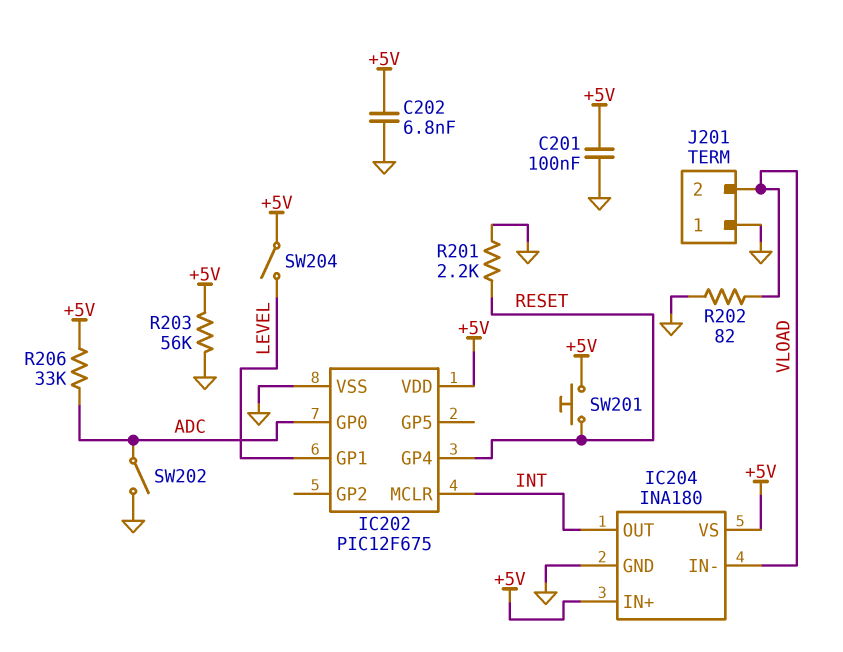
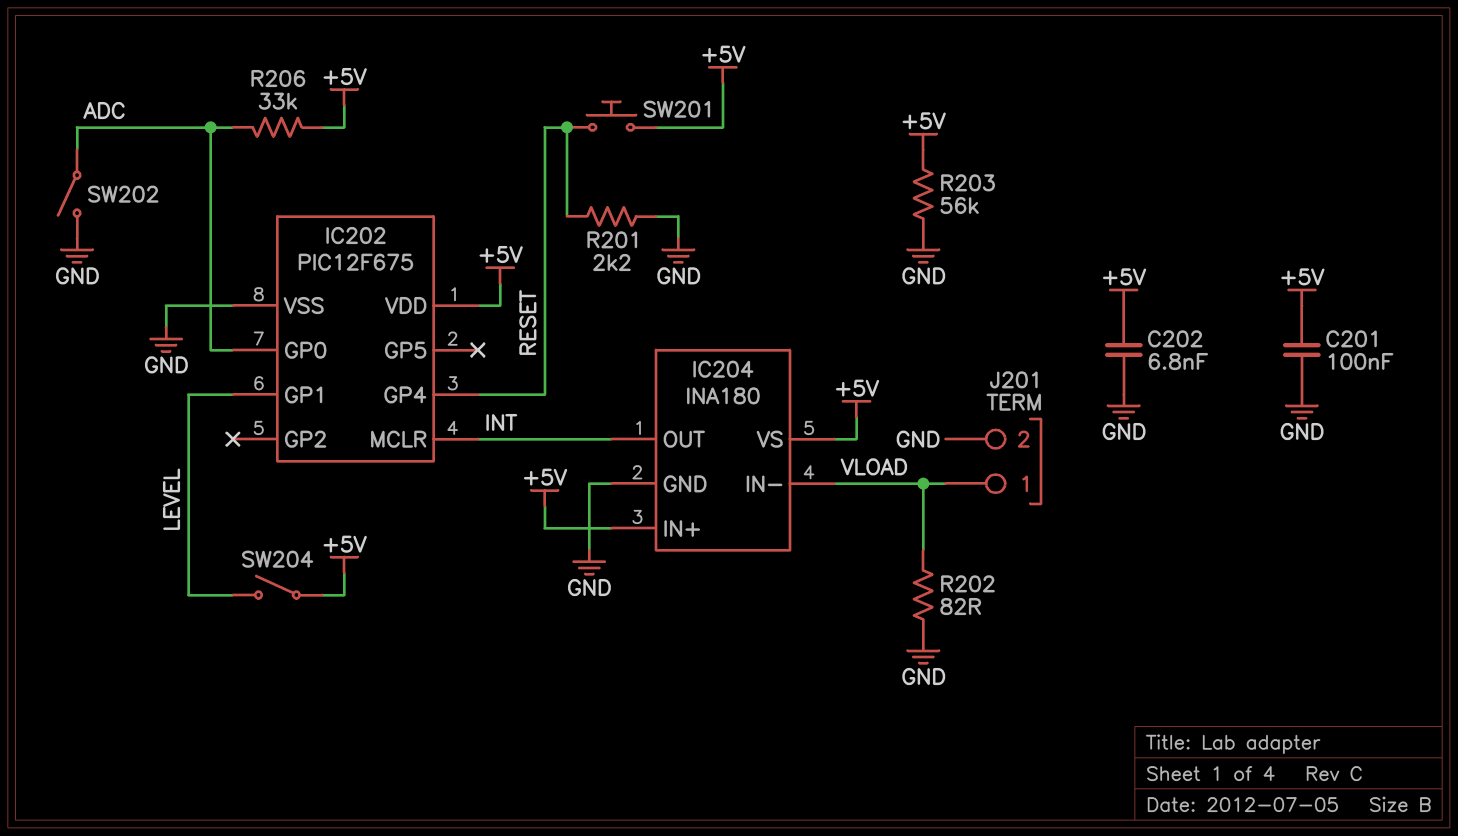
J201 pin 1: GND -> VLOAD
J201 pin 2: VLOAD -> GND

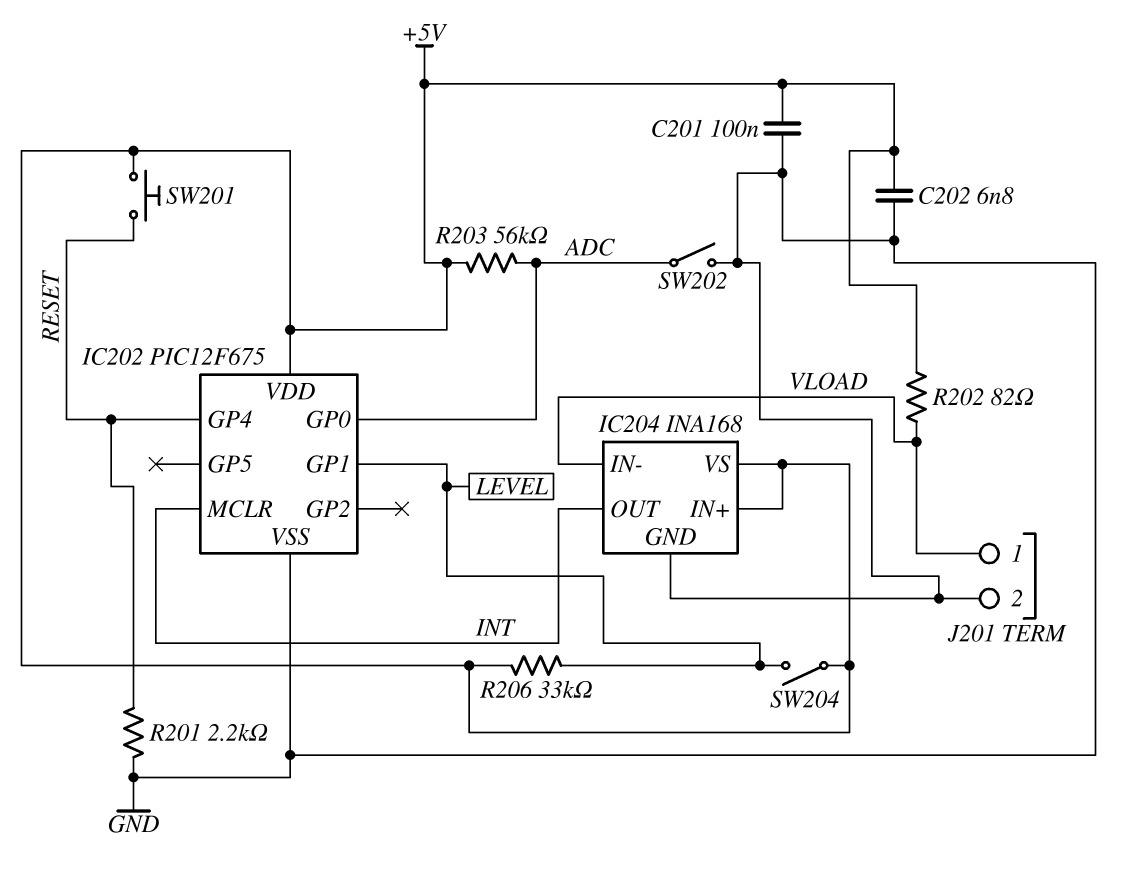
IC204: INA180 -> INA168
R202: 82 (GND, VLOAD) -> 82 (+5V, VLOAD)
R203: 56k (+5V, GND) -> 56k (+5V, ADC)
R206: 33k (+5V, ADC) -> 33k (+5V, LEVEL)

